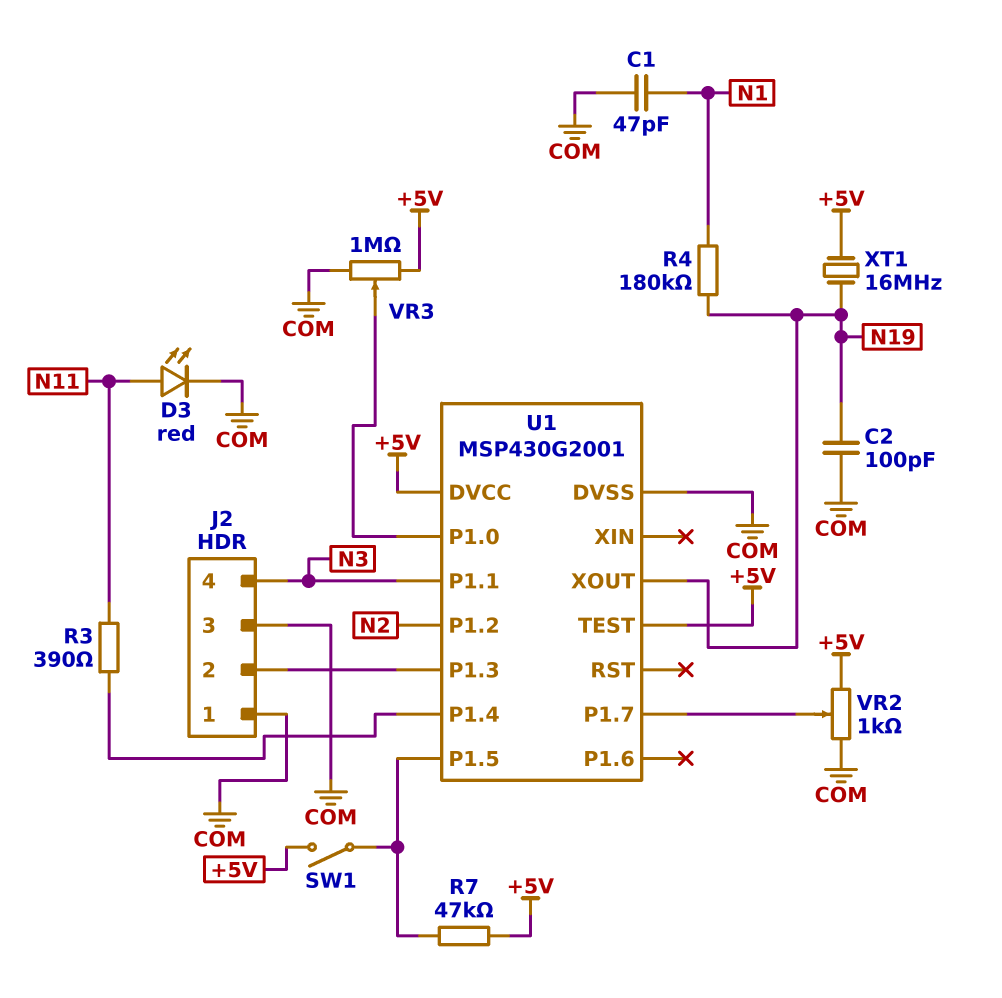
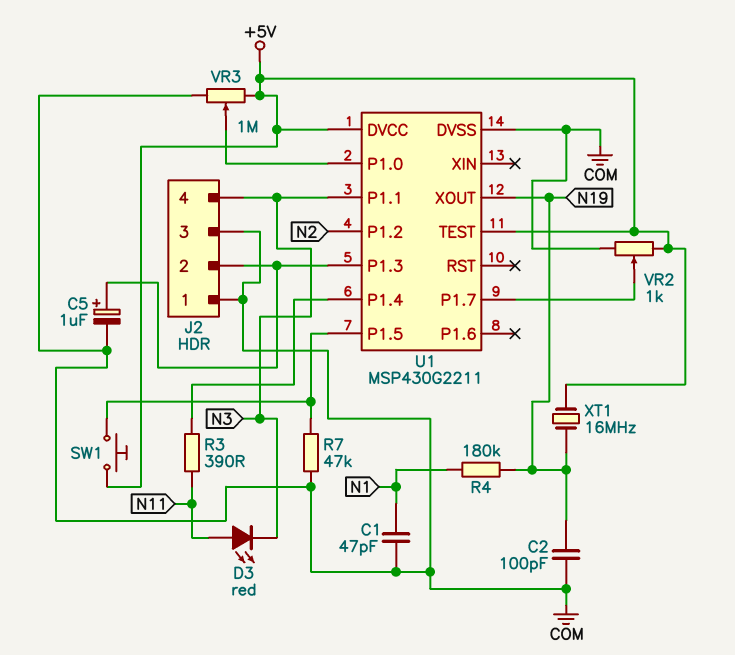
C5: none -> 1uF (plus J2/2, minus COM)
D3: LED red (A N11, K COM) -> LED red (A N11, K N3)
R7: 47k (+5V, U1/P1.5) -> 47k (COM, U1/P1.5)
SW1: switch (+5V, U1/P1.5) -> button (+5V, U1/P1.5)
U1: MSP430G2001 -> MSP430G2211

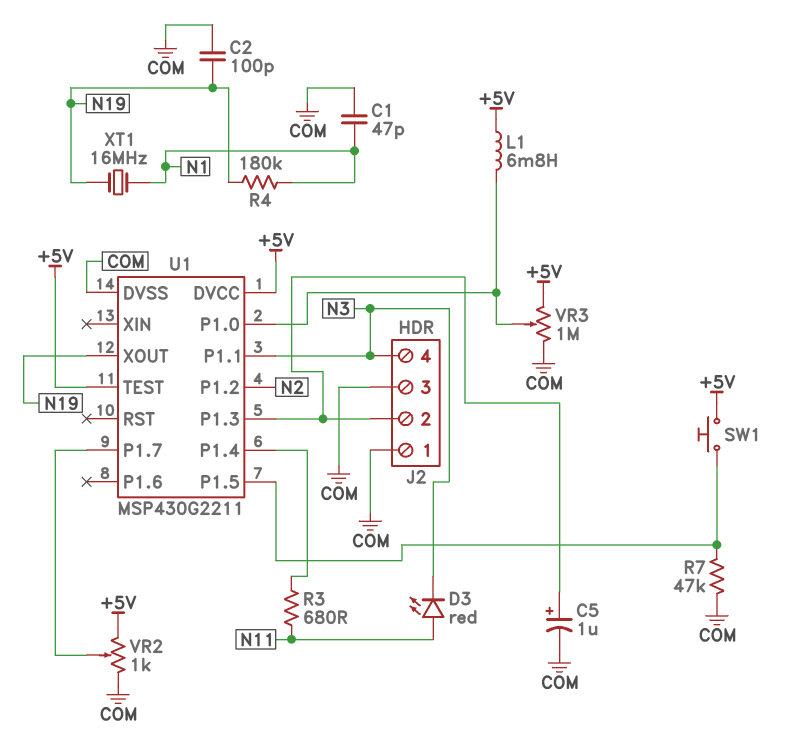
L1: none -> 6.8mH (+5V, U1/P1.0)
R3: 390 (N11, U1/P1.4) -> 680 (N11, U1/P1.4)
XT1: 16MHz (+5V, N19) -> 16MHz (N1, N19)

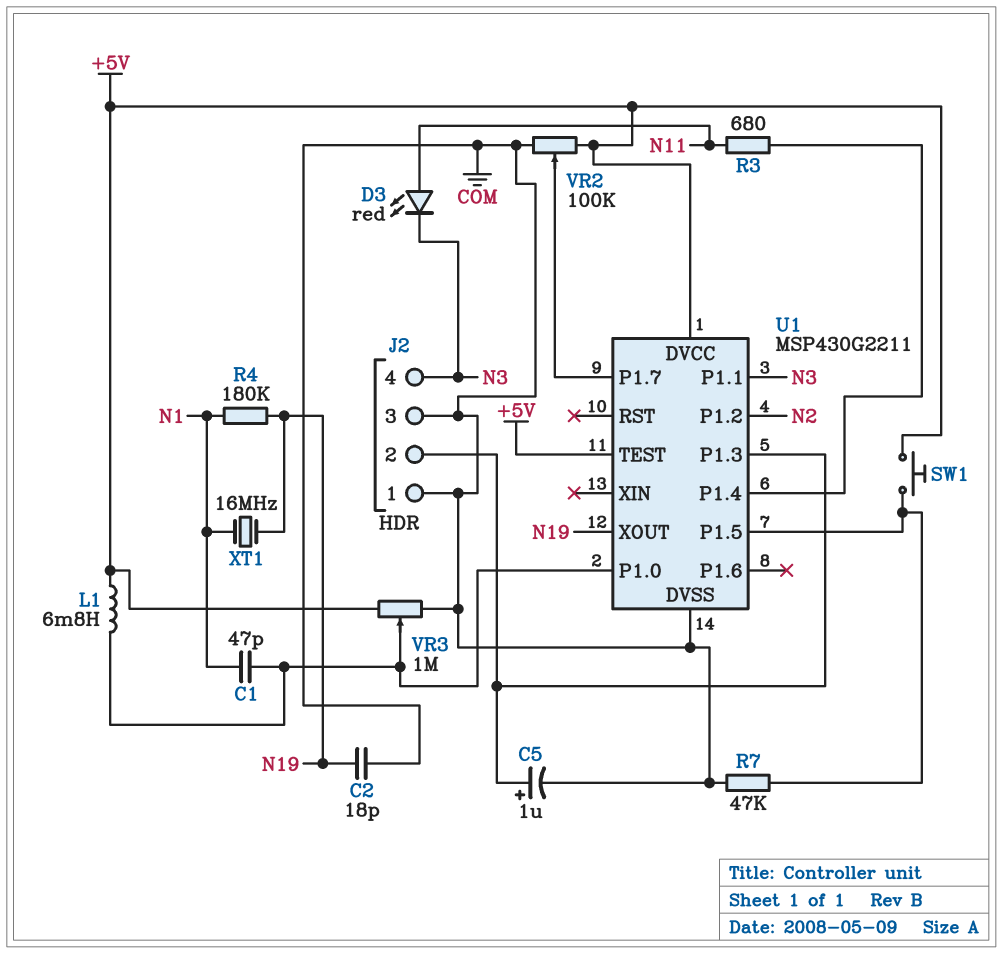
C1: 47pF (COM, N1) -> 47pF (N1, U1/P1.0)
C2: 100pF (COM, N19) -> 18pF (COM, N19)
VR2: 1k (+5V, COM, wiper U1/P1.7) -> 100k (+5V, COM, wiper U1/P1.7)

